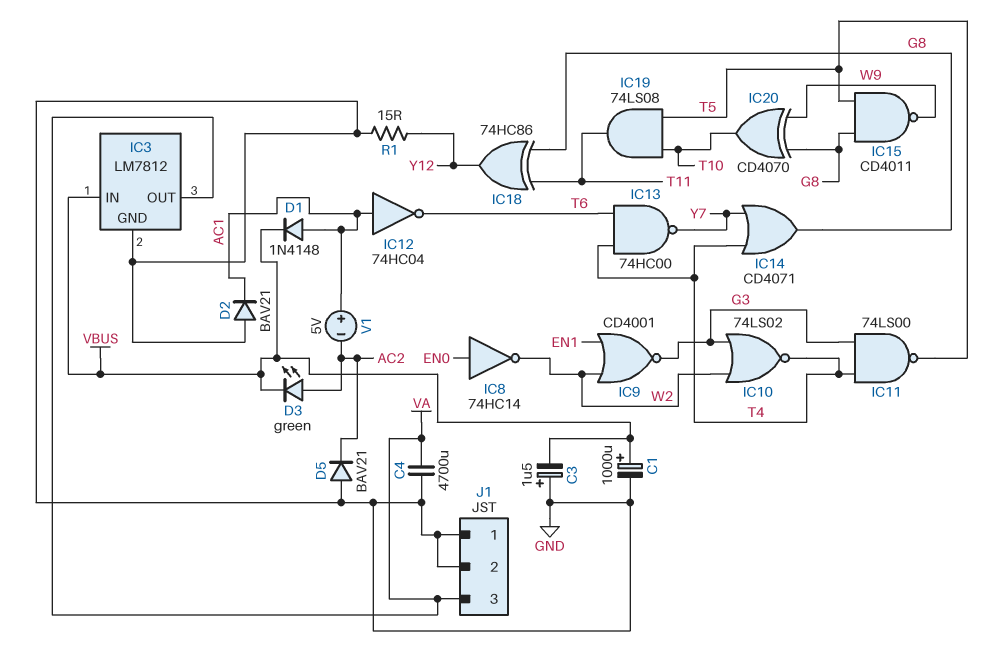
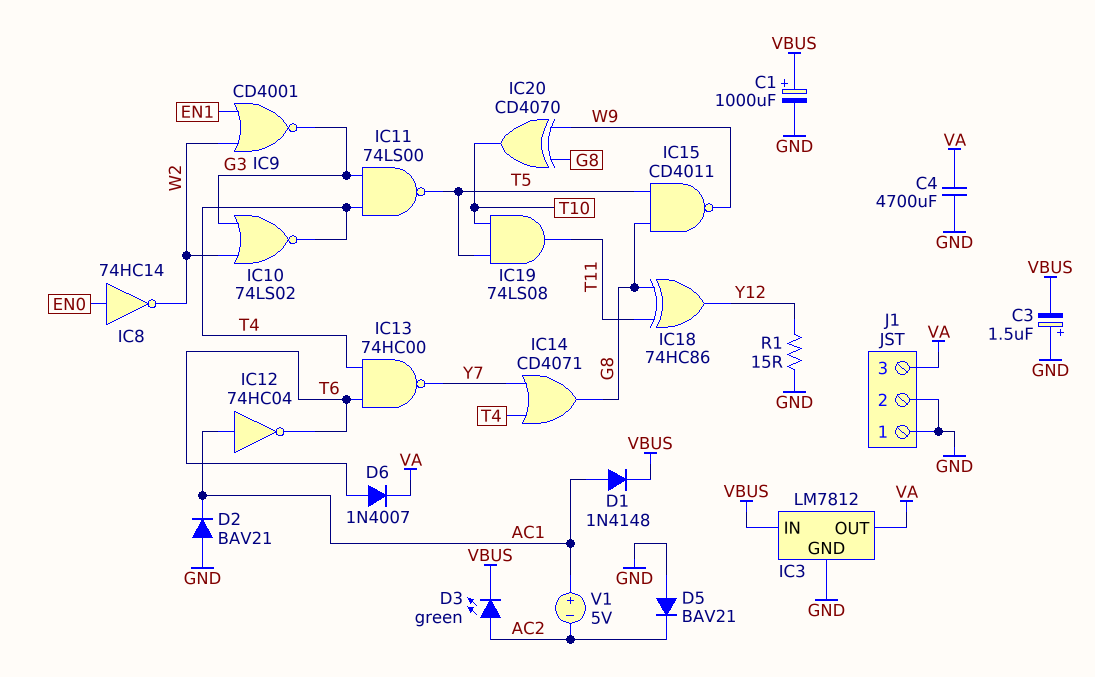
D6: none -> diode 1N4007 (A T6, K VA)

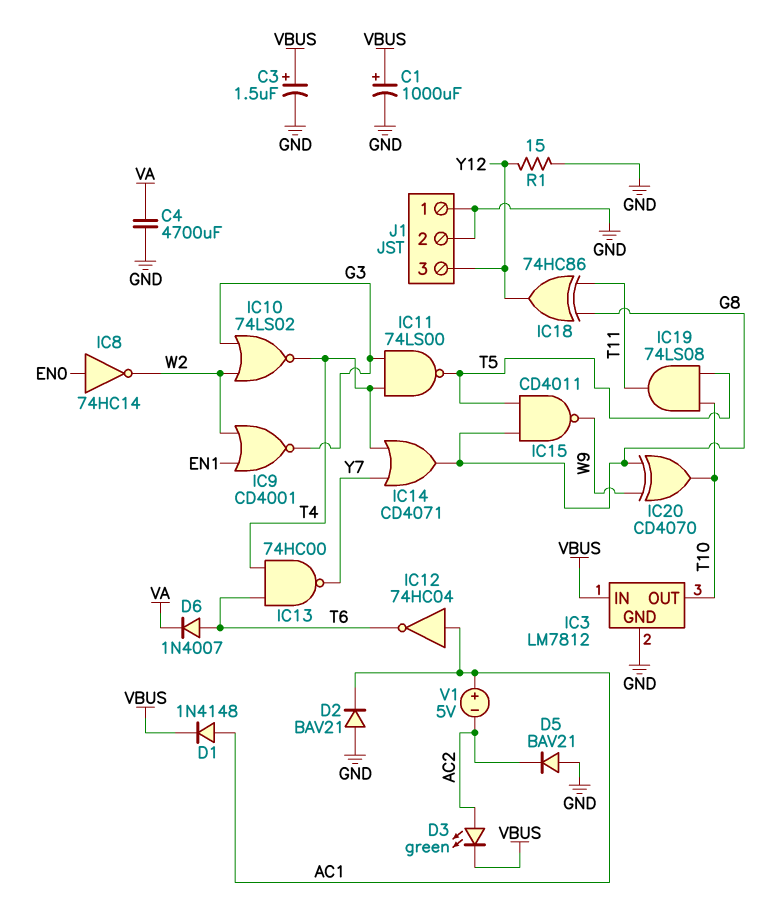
C3: 1.5uF (plus GND, minus VBUS) -> 1.5uF (plus VBUS, minus GND)
IC3 pin OUT: VA -> T10
J1 pin 3: VA -> Y12

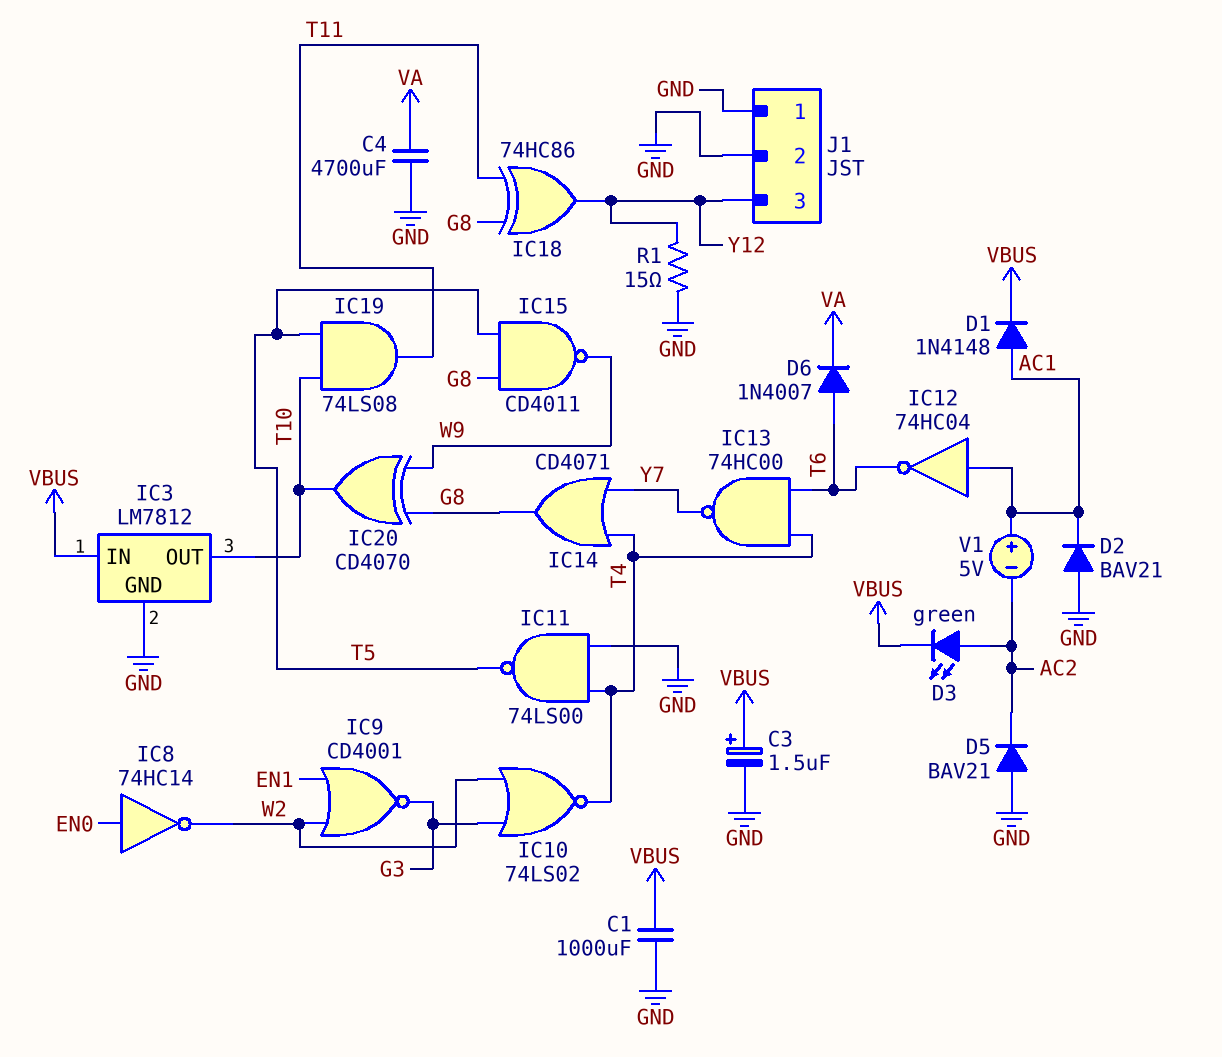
C1: 1000uF (plus VBUS, minus GND) -> 1000uF (GND, VBUS)
IC11: NAND 74LS00 (in G3, in T4, out T5) -> NAND 74LS00 (in GND, in T4, out T5)

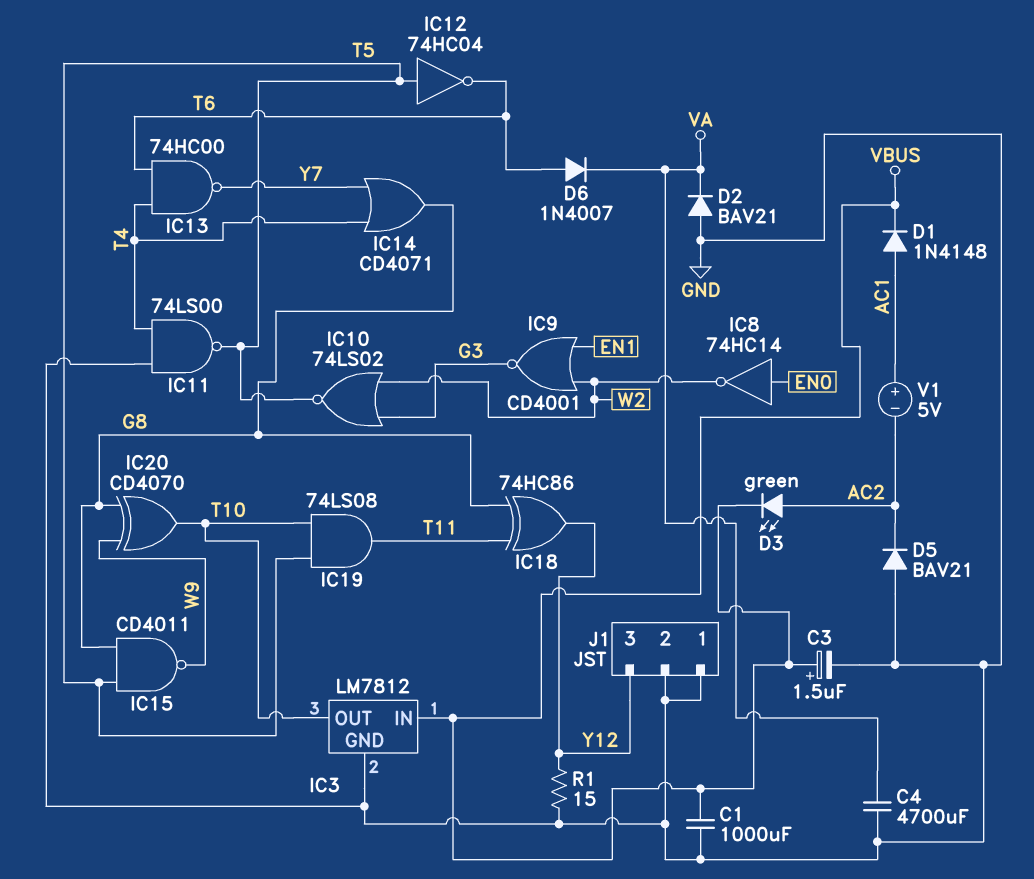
D2: diode BAV21 (A GND, K AC1) -> diode BAV21 (A GND, K VA)
IC10: NOR 74LS02 (in G3, in W2, out T4) -> NOR 74LS02 (in G3, in W2, out T5)
IC12: NOT 74HC04 (in AC1, out T6) -> NOT 74HC04 (in T5, out T6)

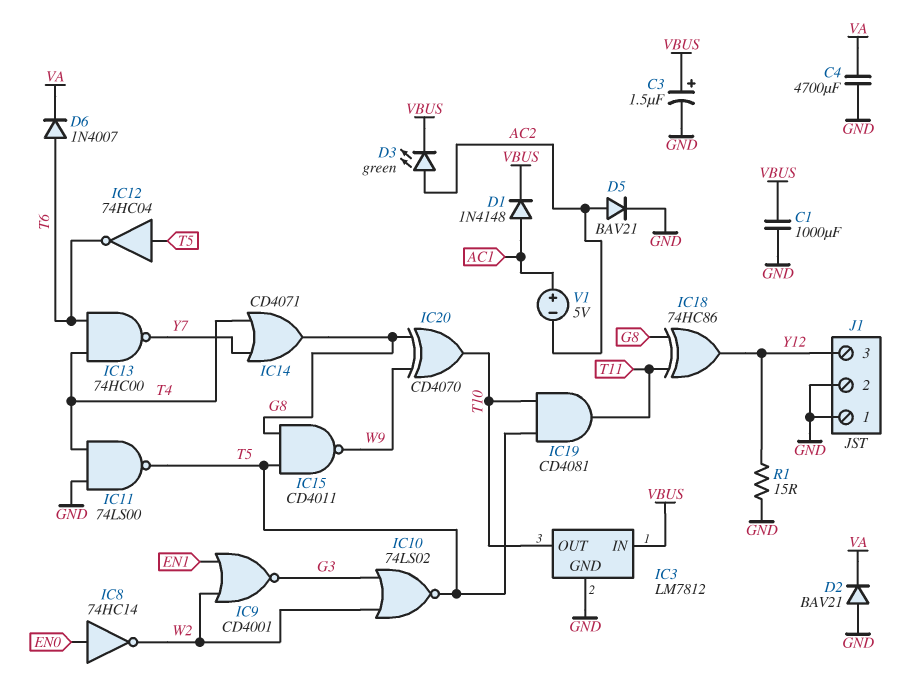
D5: diode BAV21 (A GND, K AC2) -> diode BAV21 (A AC2, K GND)
IC19: AND 74LS08 (in T5, in T10, out T11) -> AND CD4081 (in T5, in T10, out T11)

